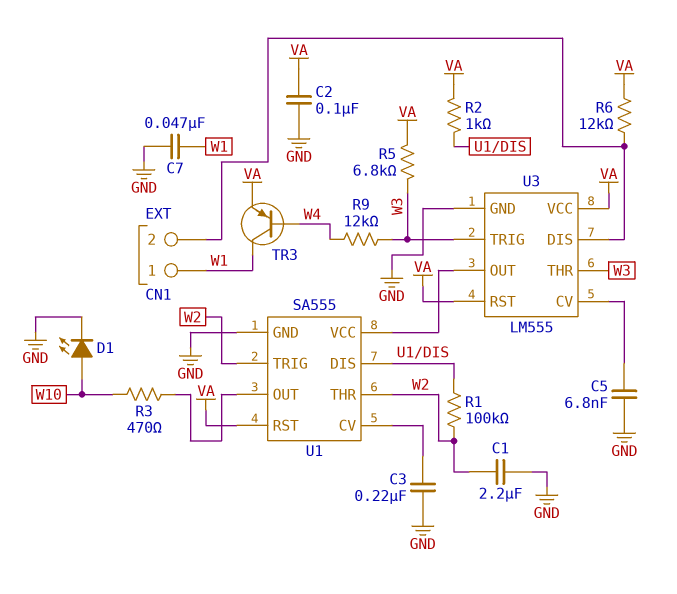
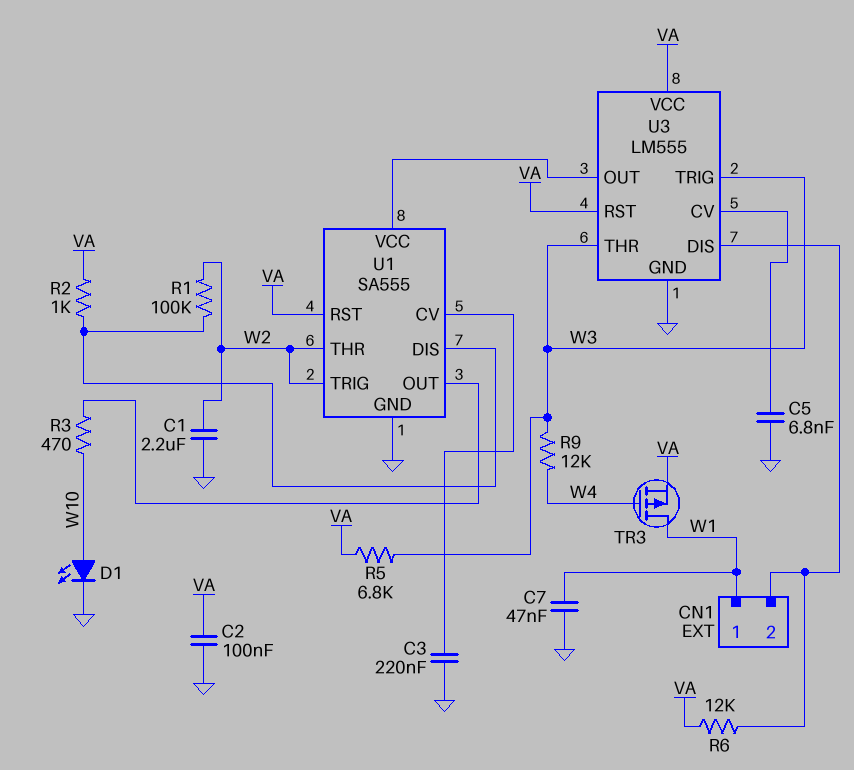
TR3: PNP (B W4, C W1, E VA) -> PMOS (G W4, D W1, S VA)

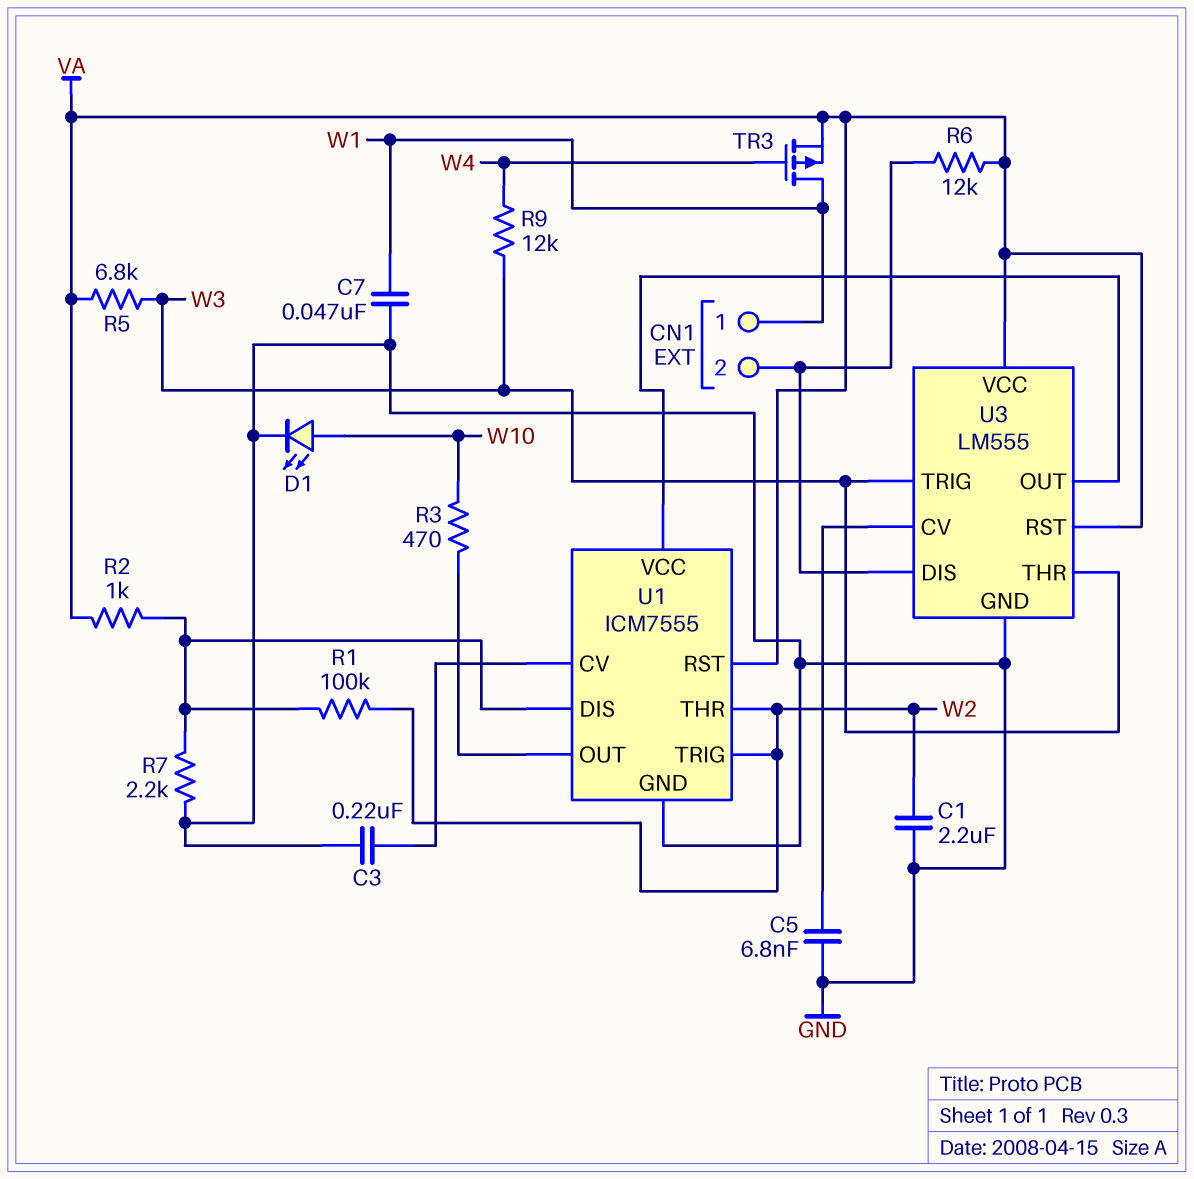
C2: 100nF (GND, VA) -> none
R7: none -> 2.2k (GND, U1/DIS)
U1: SA555 -> ICM7555

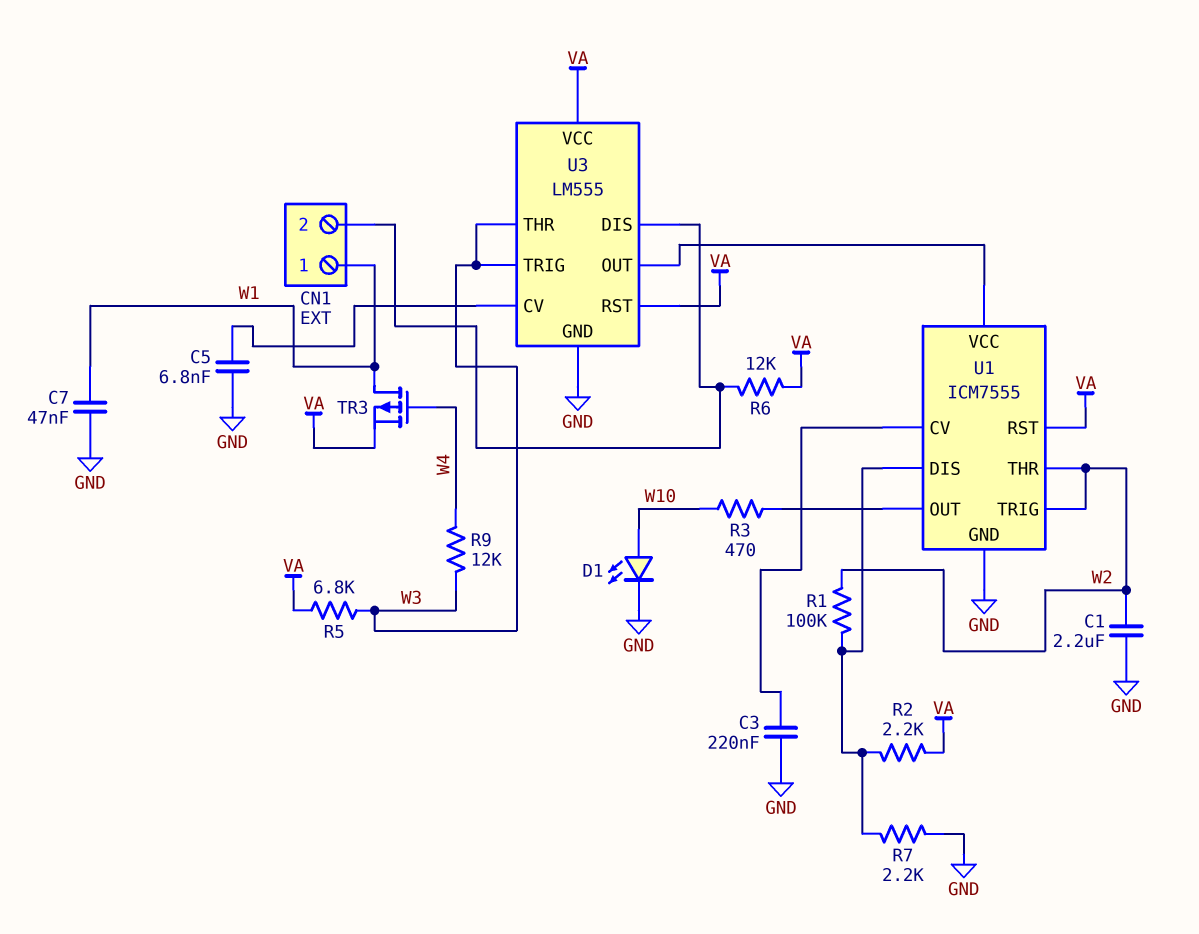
R2: 1k (U1/DIS, VA) -> 2.2k (U1/DIS, VA)

